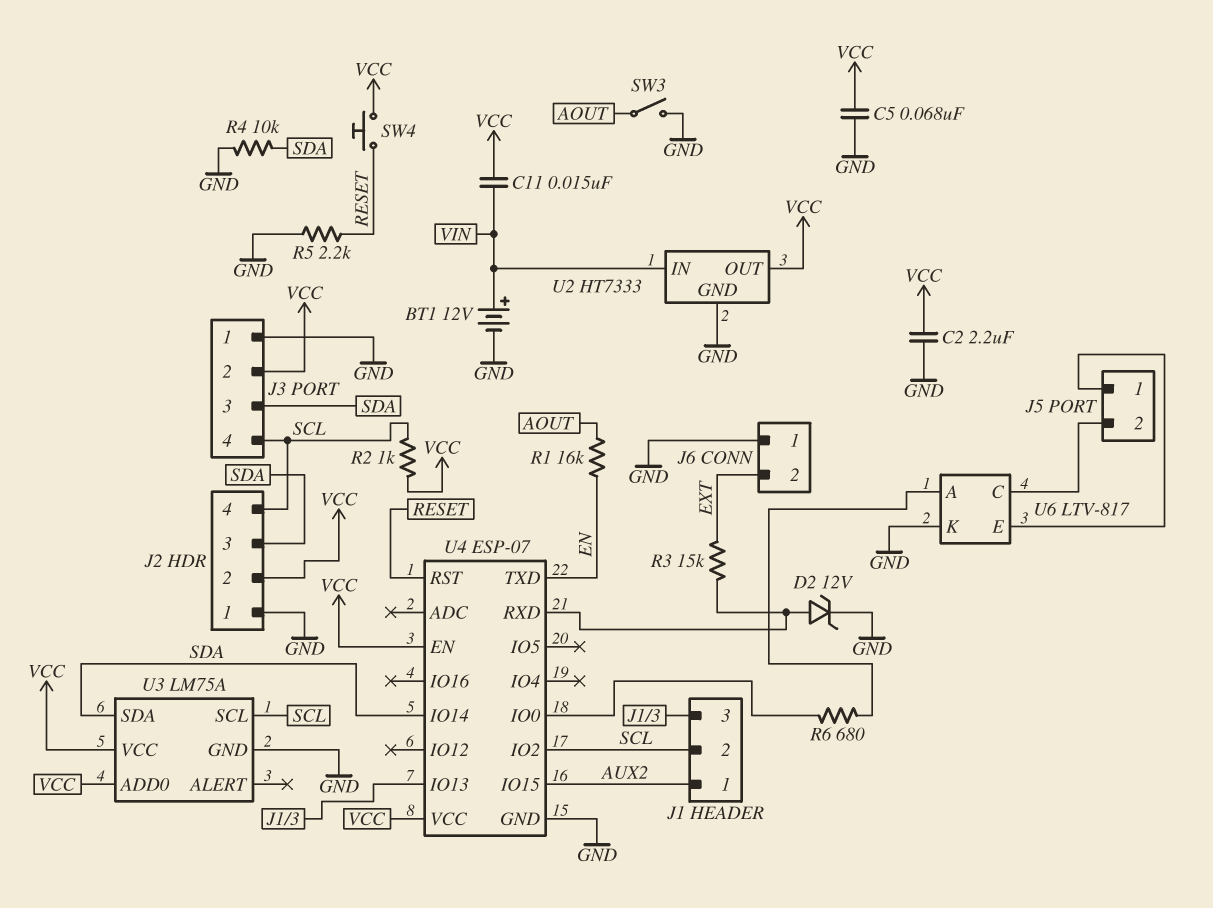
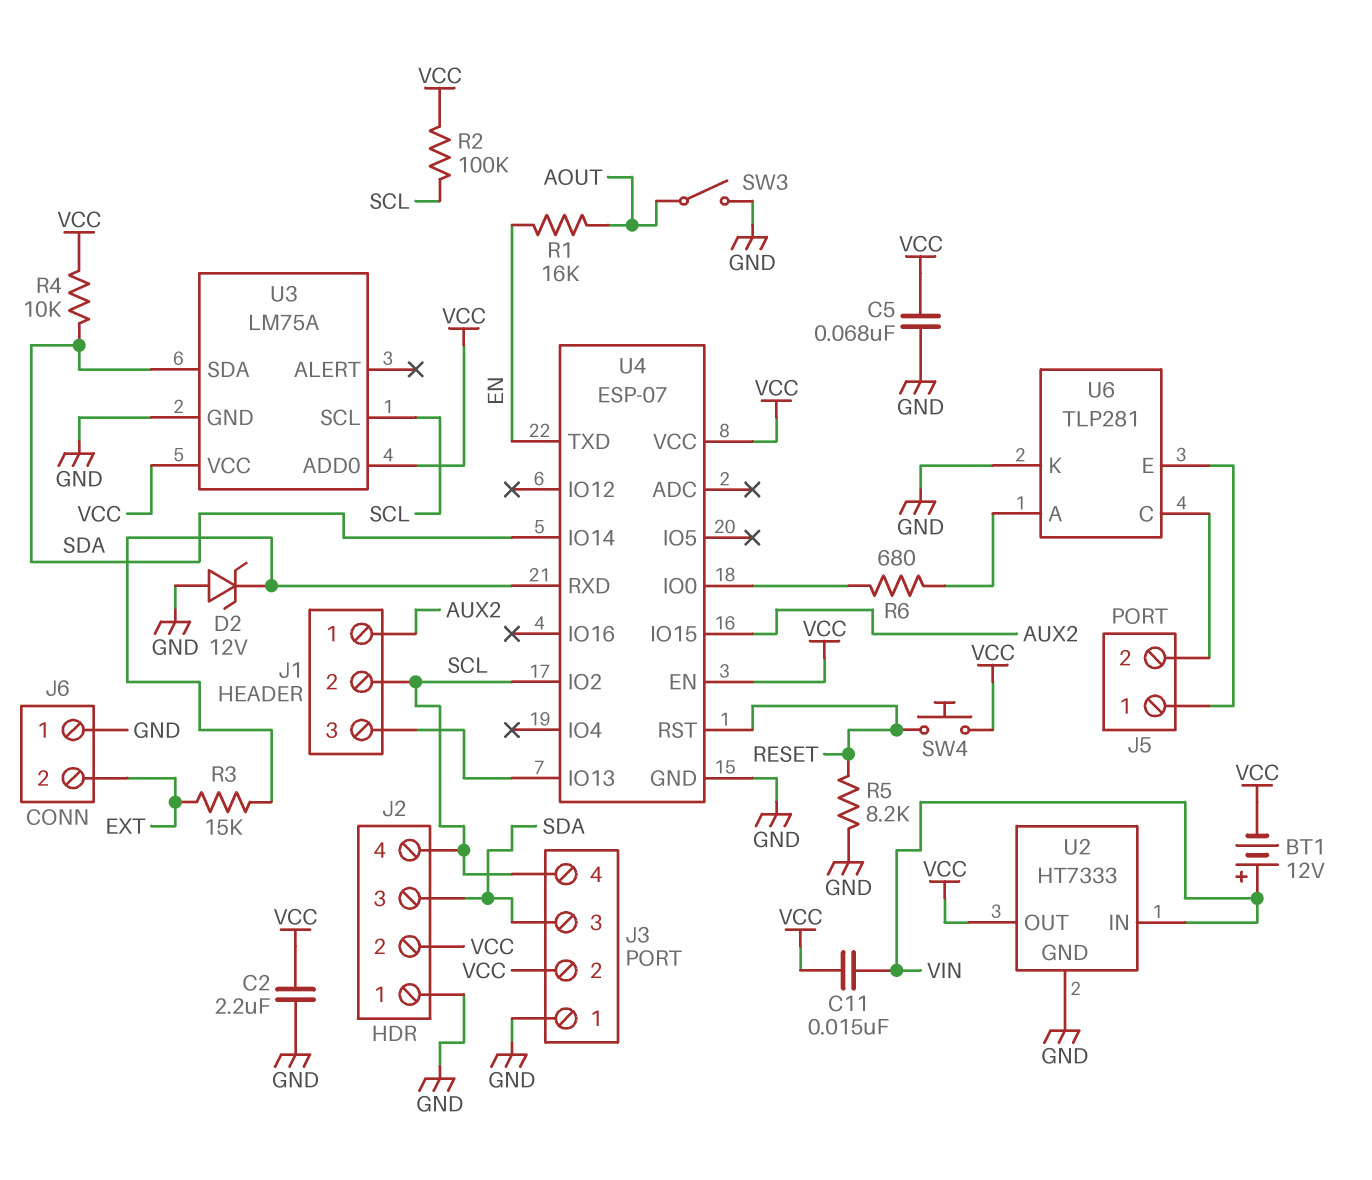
BT1: 12V (plus VIN, minus GND) -> 12V (plus VIN, minus VCC)
D2: zener 12V (A U4/RXD, K GND) -> zener 12V (A GND, K U4/RXD)
R2: 1k (SCL, VCC) -> 100k (SCL, VCC)
R4: 10k (GND, SDA) -> 10k (SDA, VCC)
R5: 2.2k (GND, RESET) -> 8.2k (GND, RESET)
U6: LTV-817 -> TLP281

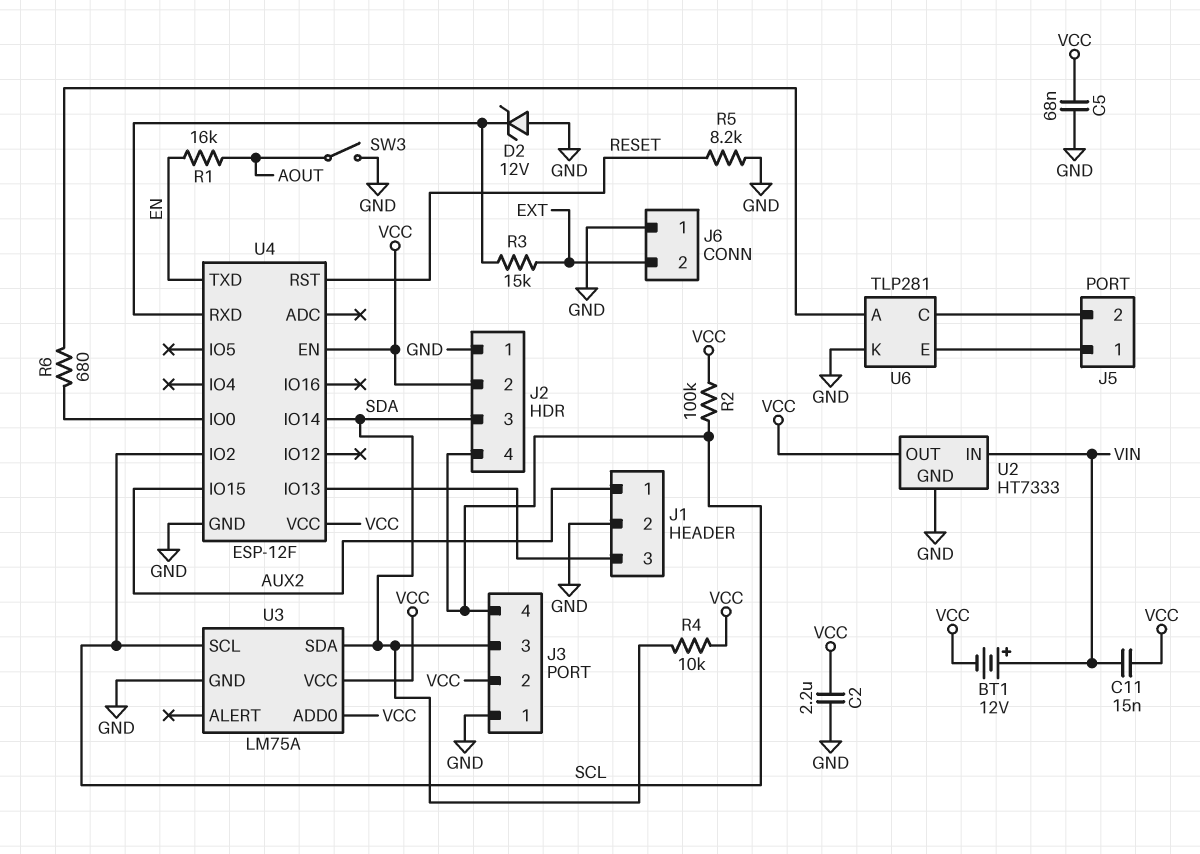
J1 pin 2: SCL -> GND
SW4: button (RESET, VCC) -> none
U4: ESP-07 -> ESP-12F

